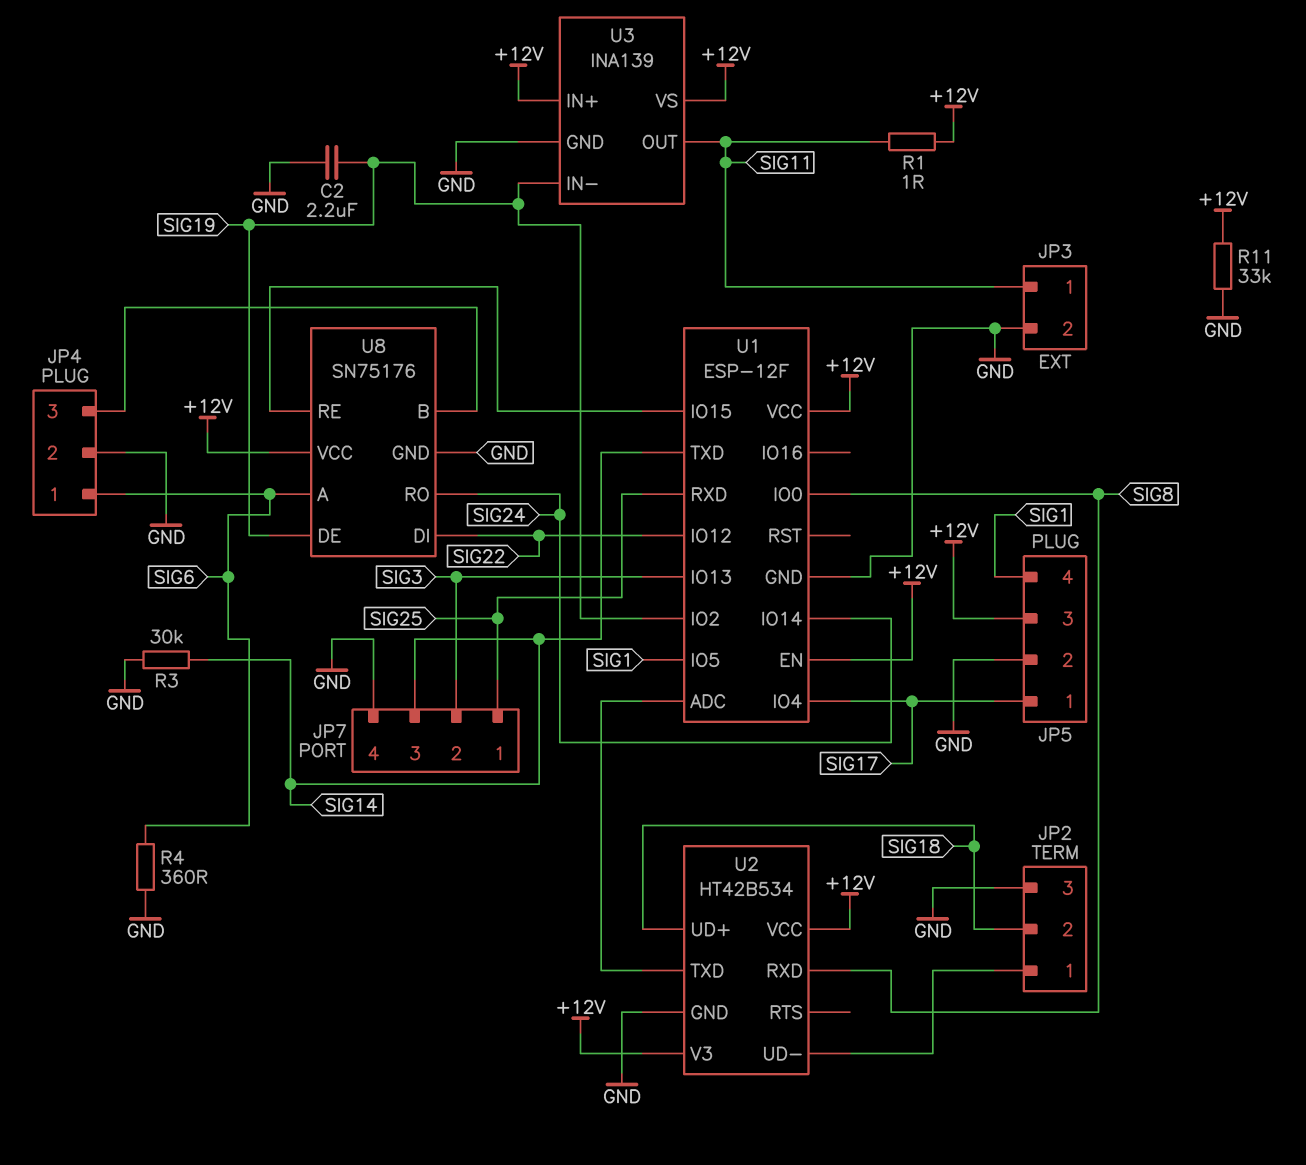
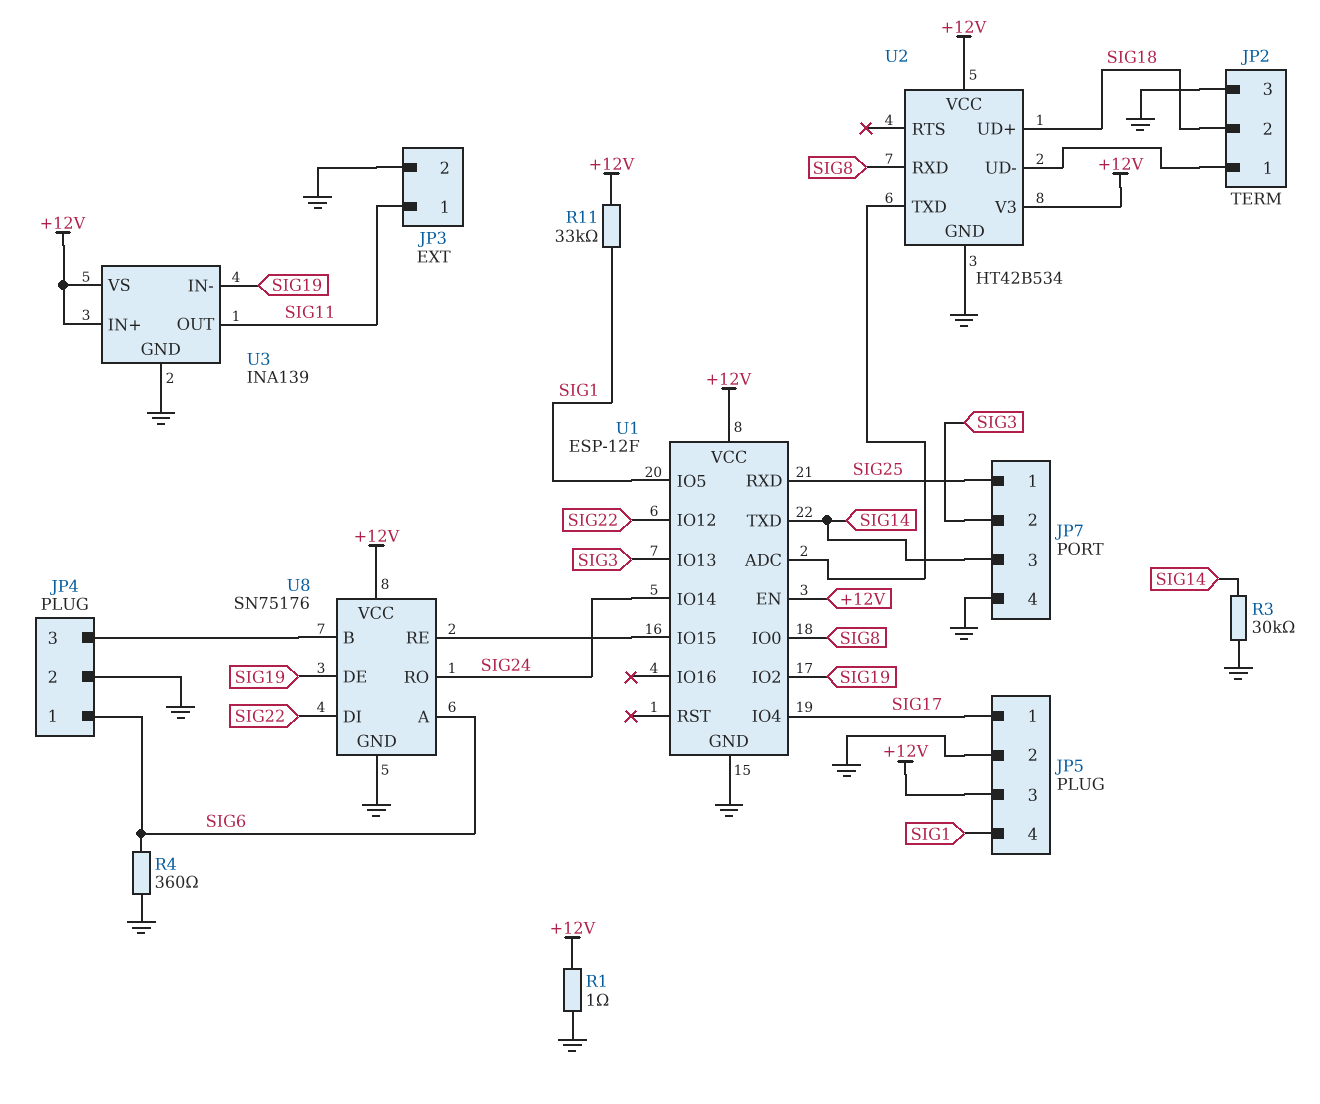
C2: 2.2uF (GND, SIG19) -> none
R1: 1 (+12V, SIG11) -> 1 (+12V, GND)
R11: 33k (+12V, GND) -> 33k (+12V, SIG1)

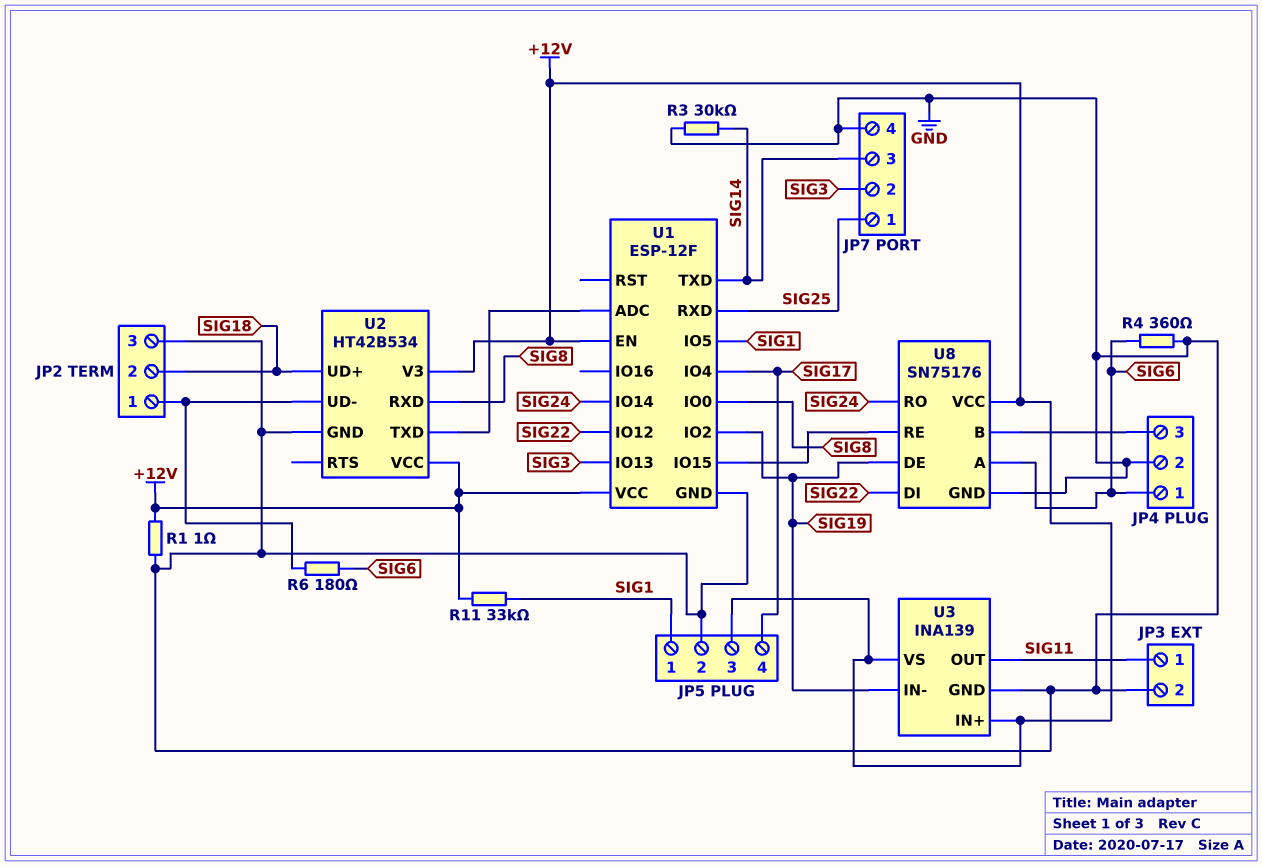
JP5 pin 1: SIG17 -> SIG1
JP5 pin 4: SIG1 -> SIG17
R6: none -> 180 (JP2/1, SIG6)

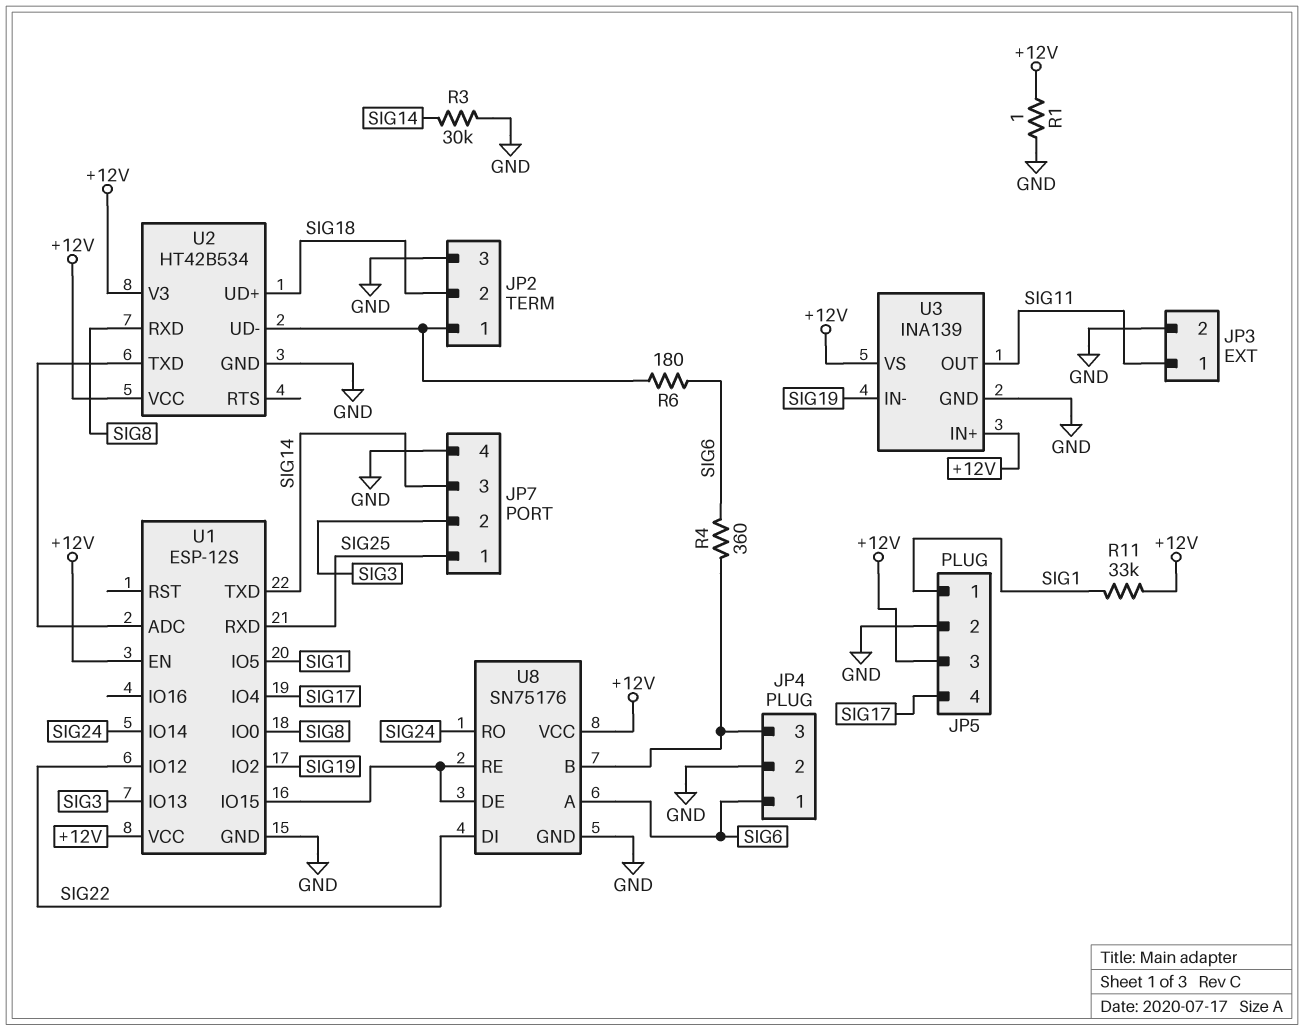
R4: 360 (GND, SIG6) -> 360 (JP4/3, SIG6)
U1: ESP-12F -> ESP-12S
U8 pin DE: SIG19 -> U1/IO15

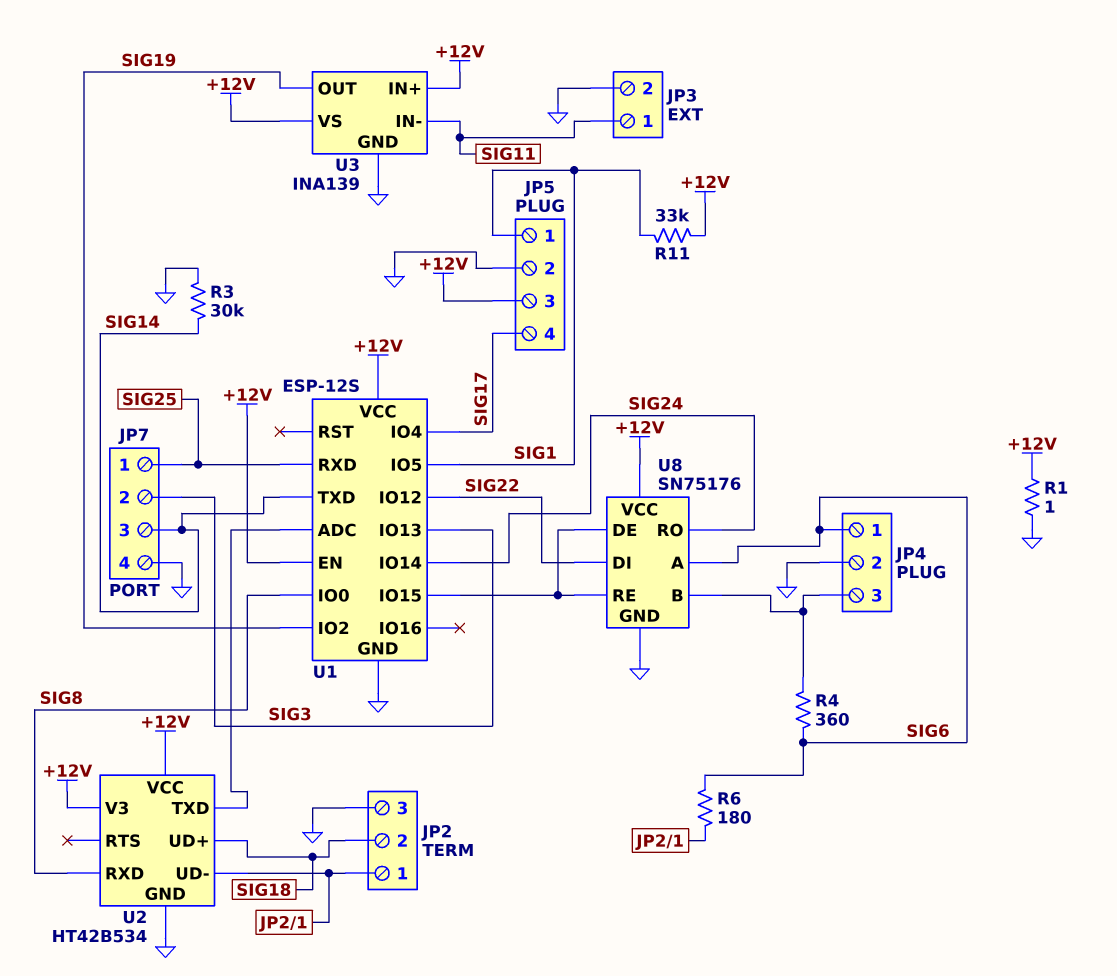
U3 pin IN-: SIG19 -> SIG11
U3 pin OUT: SIG11 -> SIG19

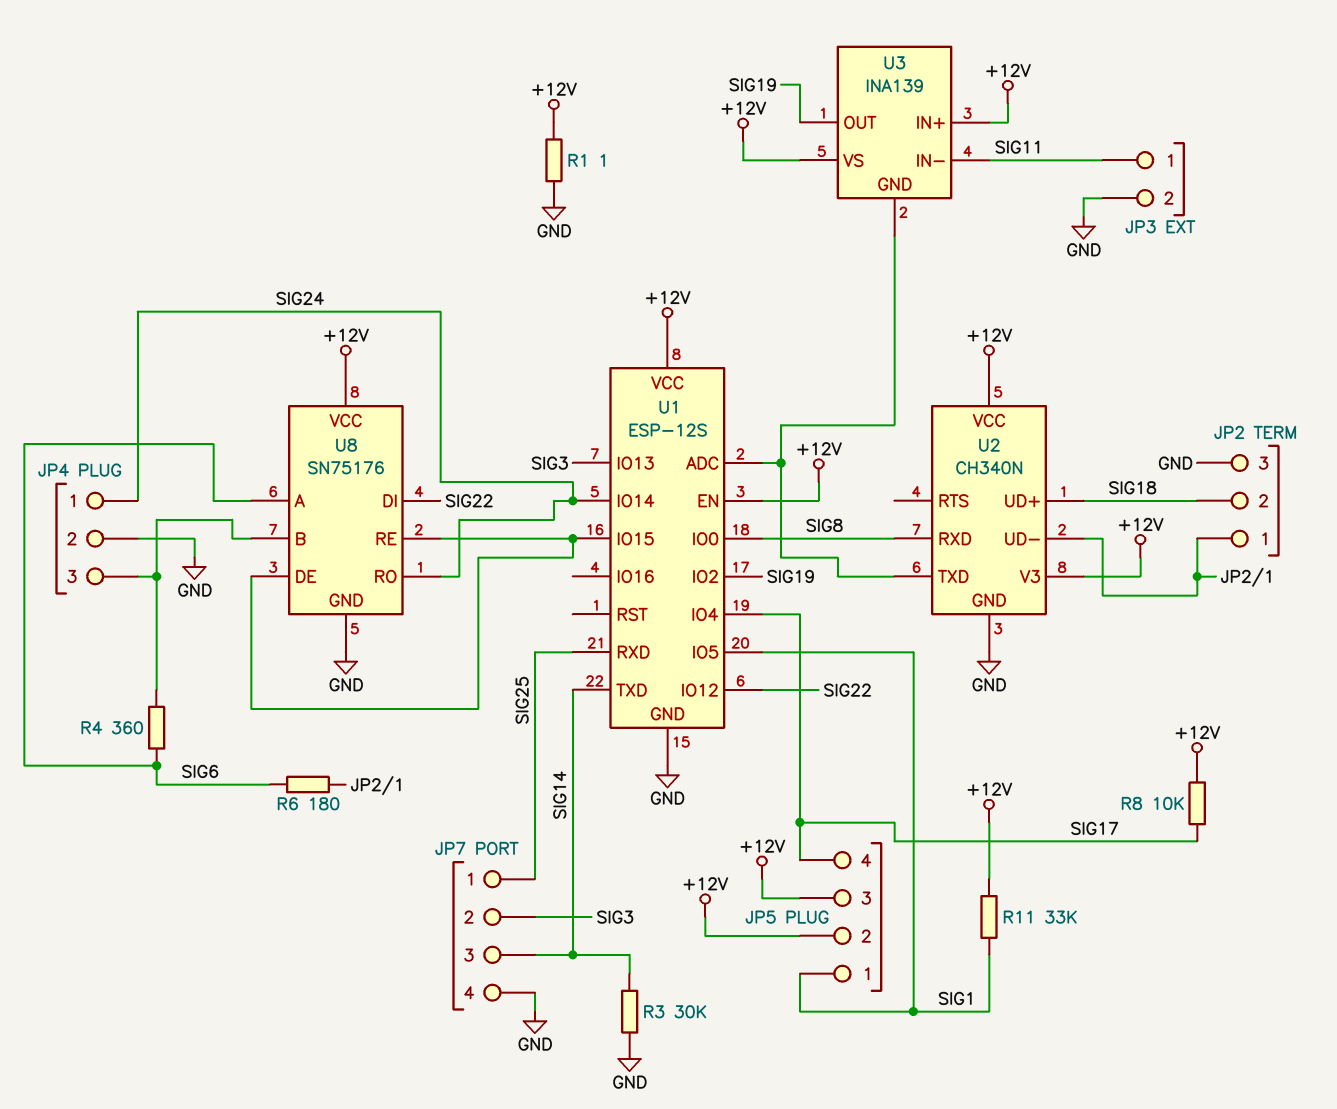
JP4 pin 1: SIG6 -> SIG24
JP5 pin 2: GND -> +12V
R8: none -> 10k (+12V, SIG17)
U2: HT42B534 -> CH340N
U3 pin GND: GND -> U1/ADC

